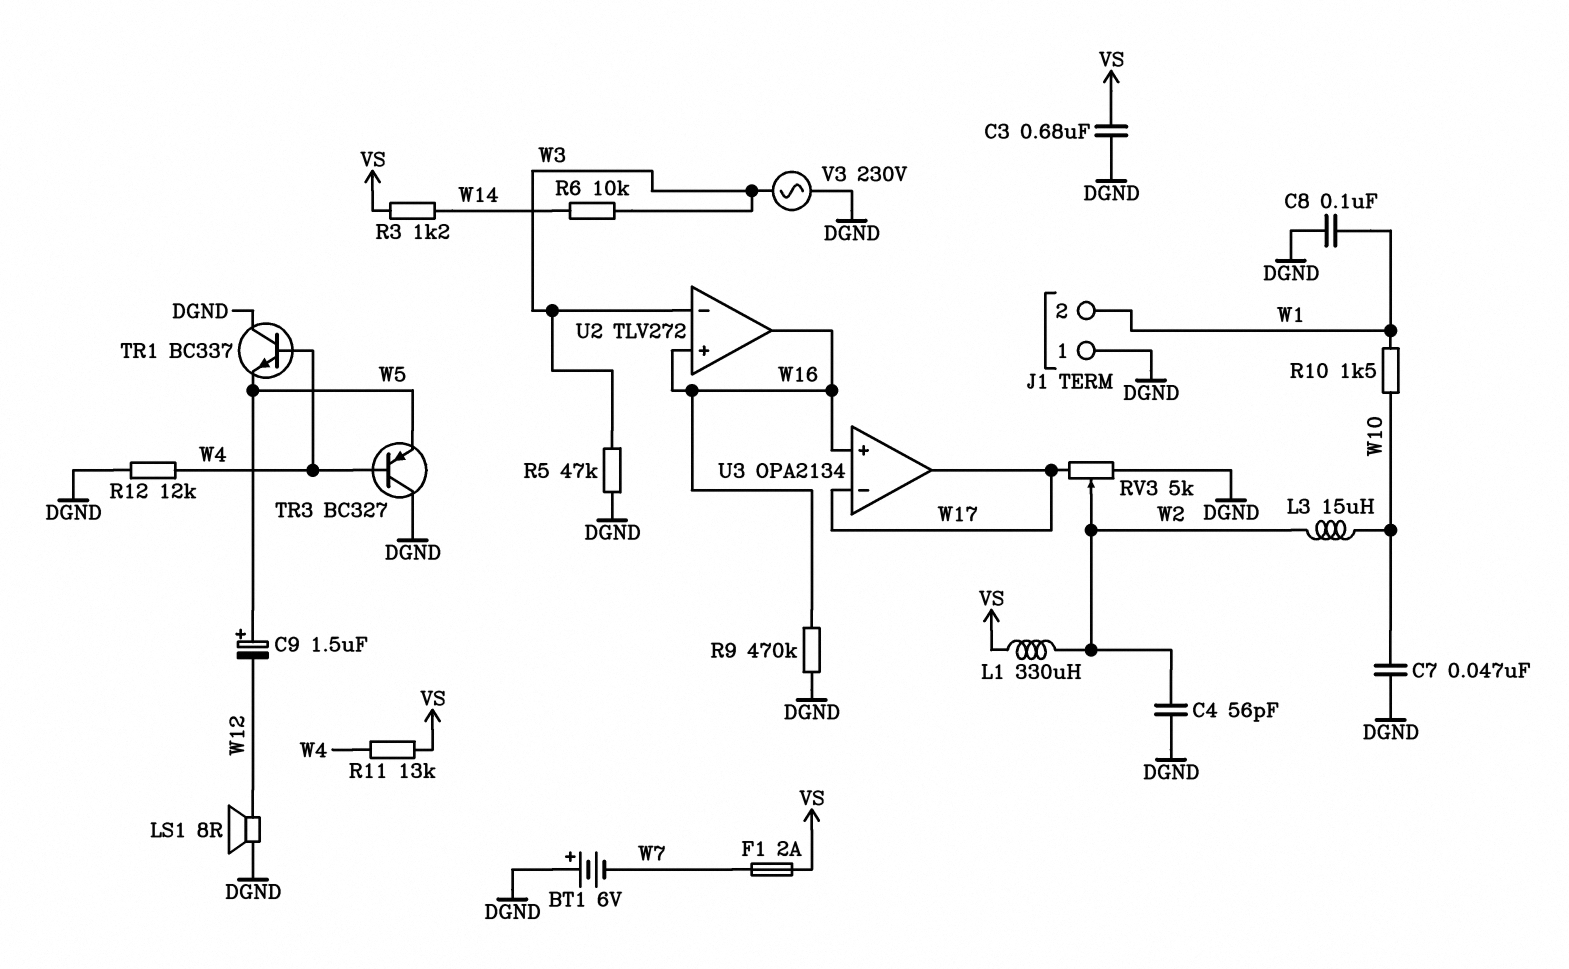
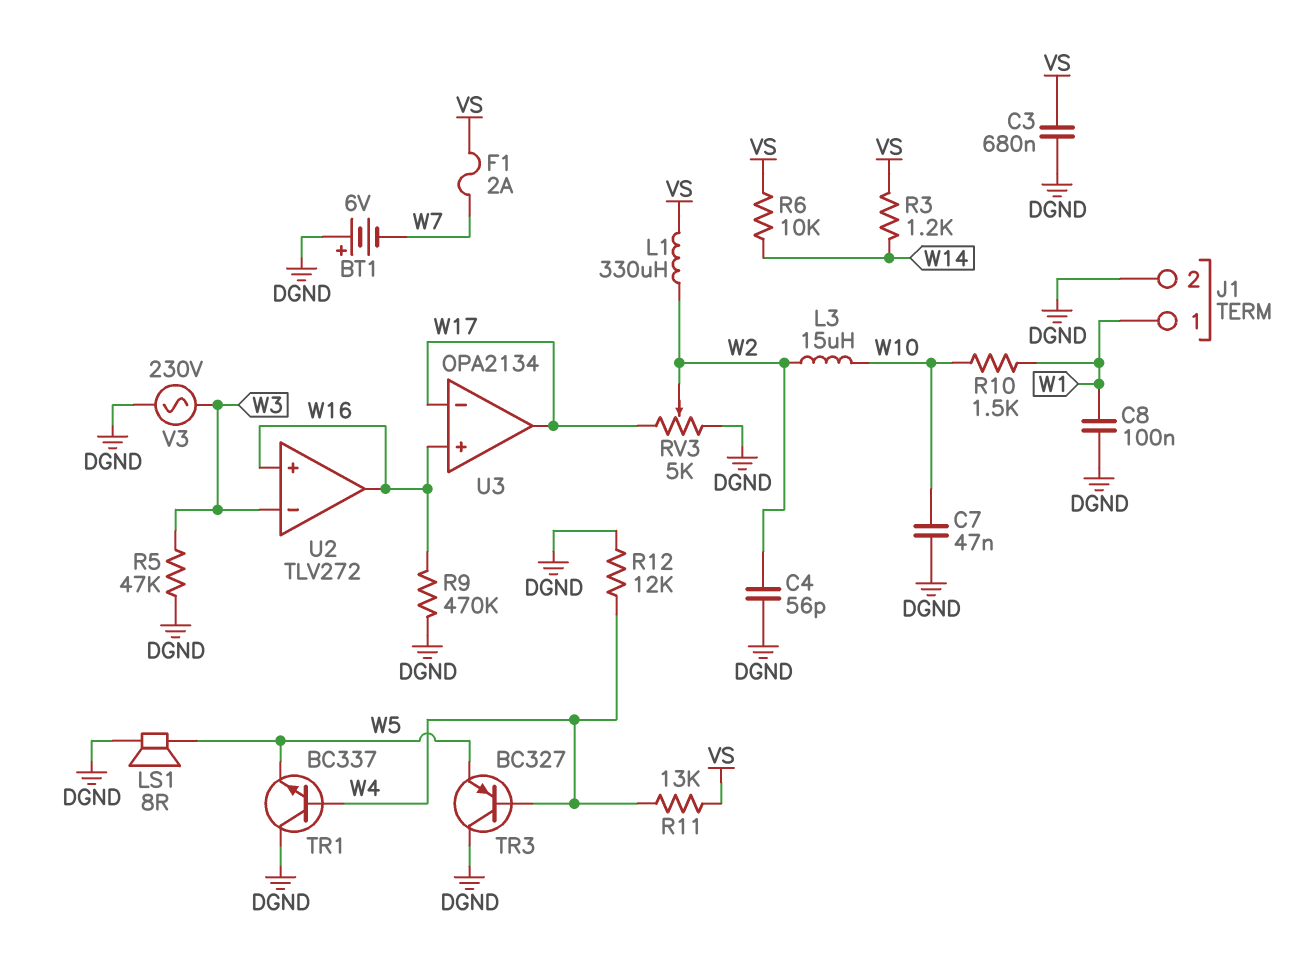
C9: 1.5uF (plus W5, minus W12) -> none
J1 pin 1: DGND -> W1
J1 pin 2: W1 -> DGND
LS1: speaker 8R (DGND, W12) -> speaker 8R (DGND, W5)
R6: 10k (W3, W14) -> 10k (VS, W14)

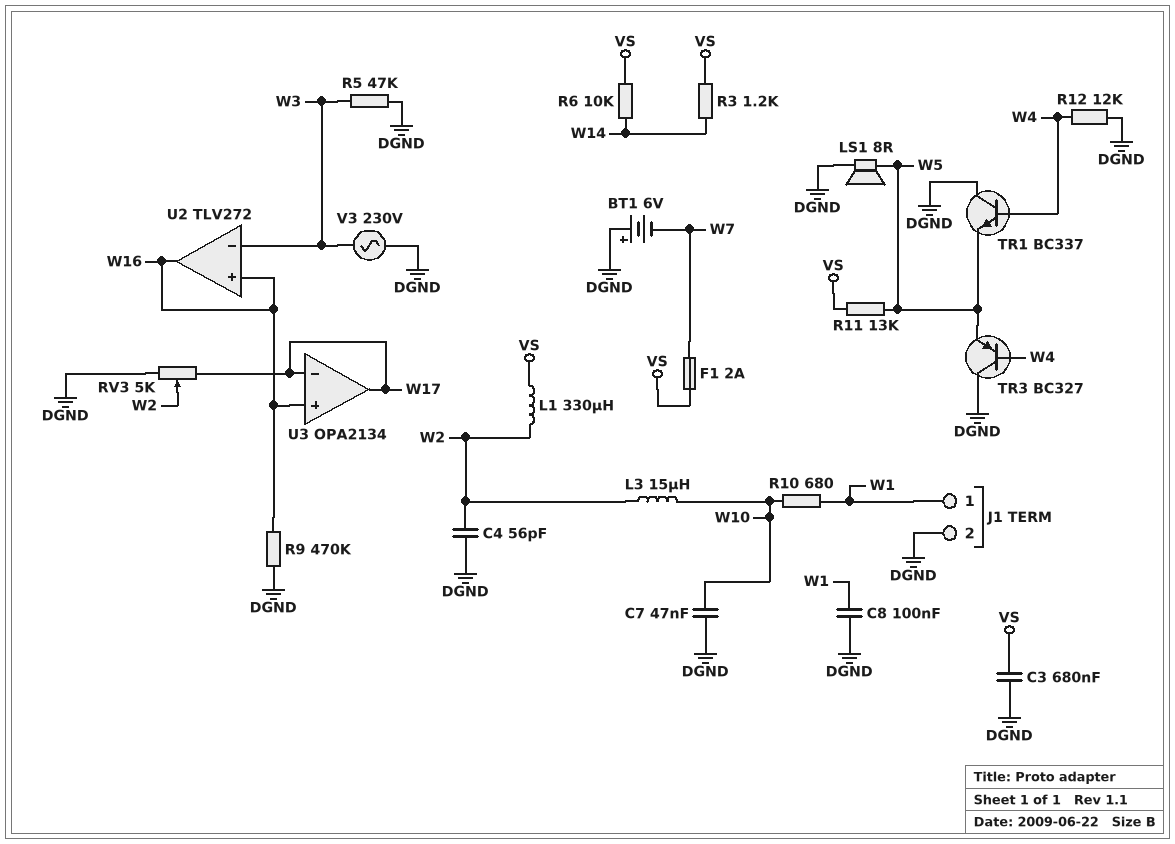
R10: 1.5k (W1, W10) -> 680 (W1, W10)
R11: 13k (VS, W4) -> 13k (VS, W5)

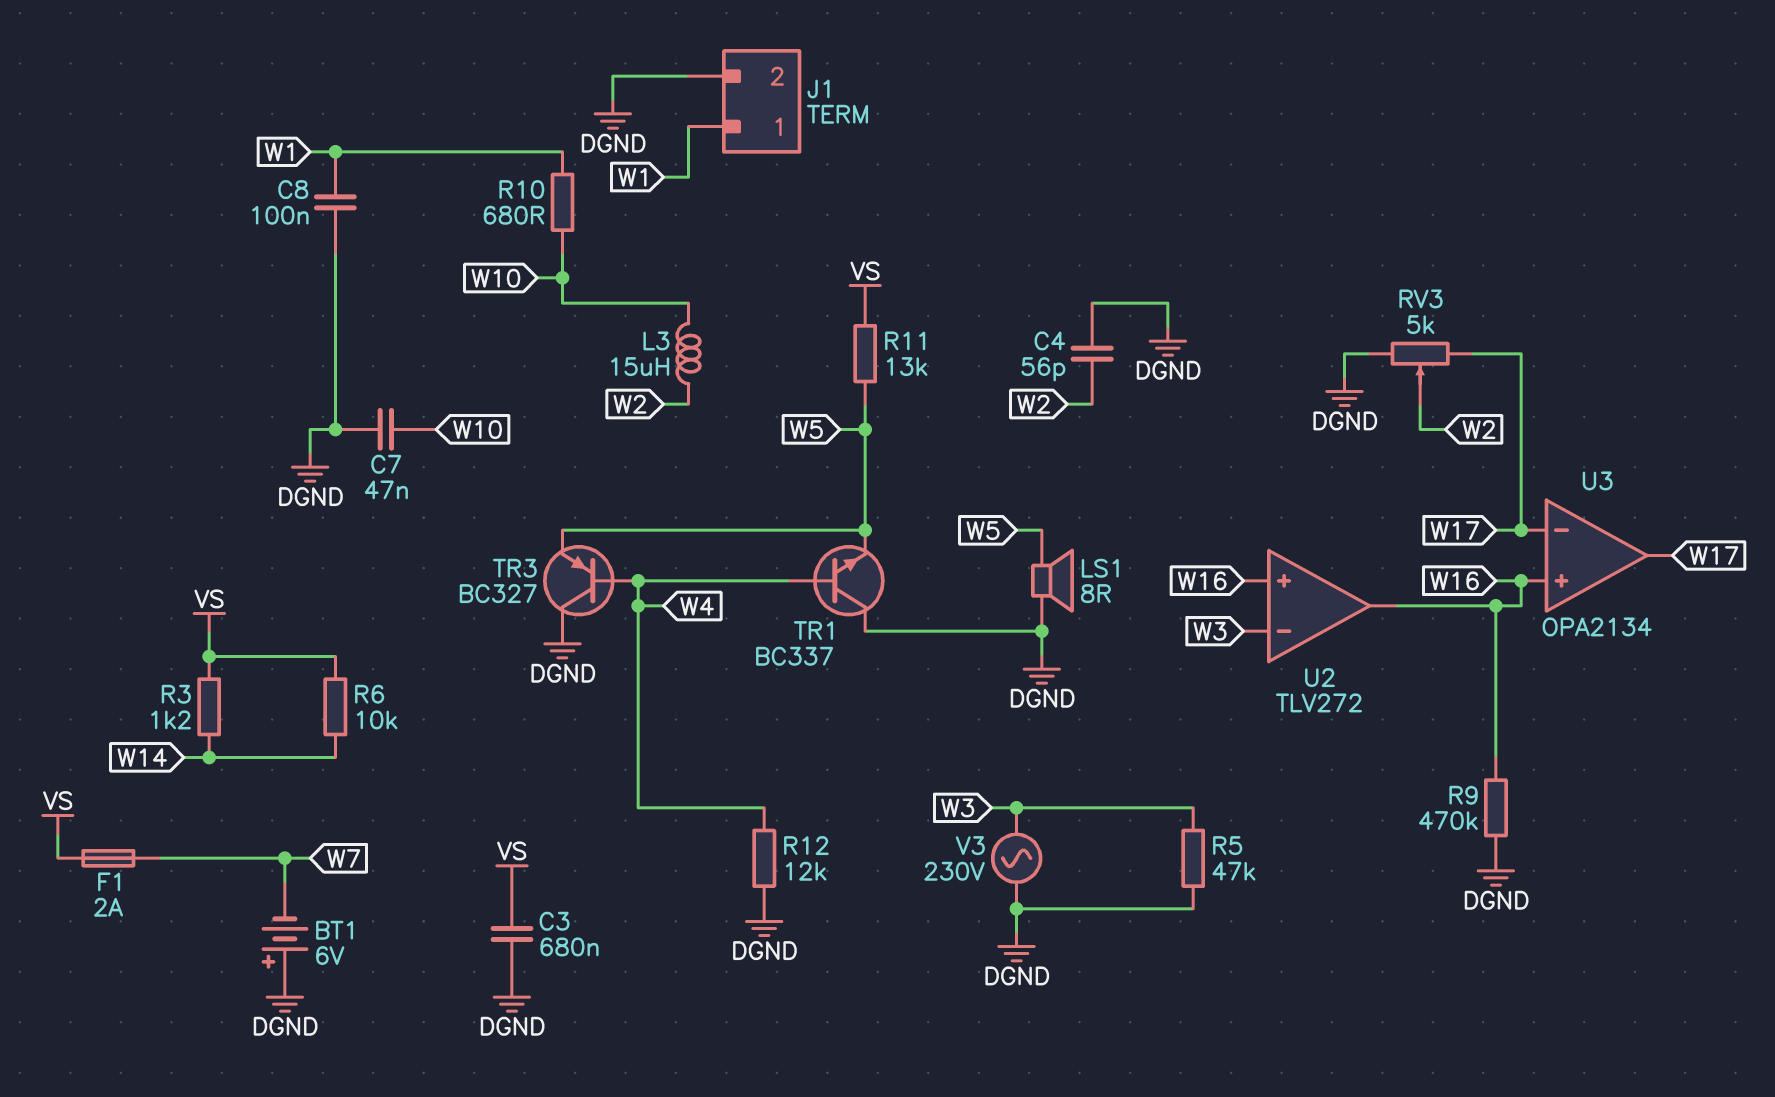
L1: 330uH (VS, W2) -> none

